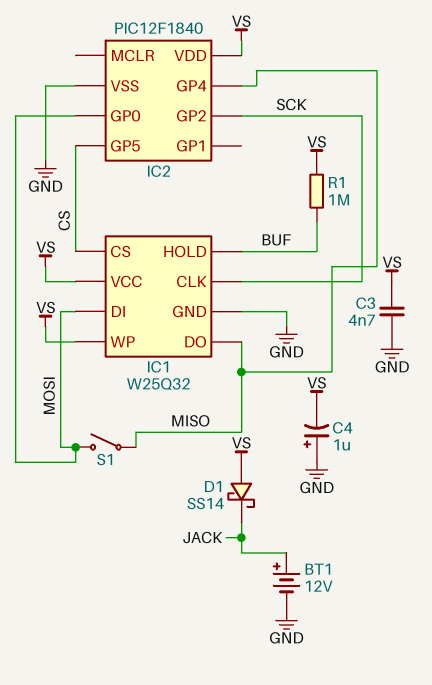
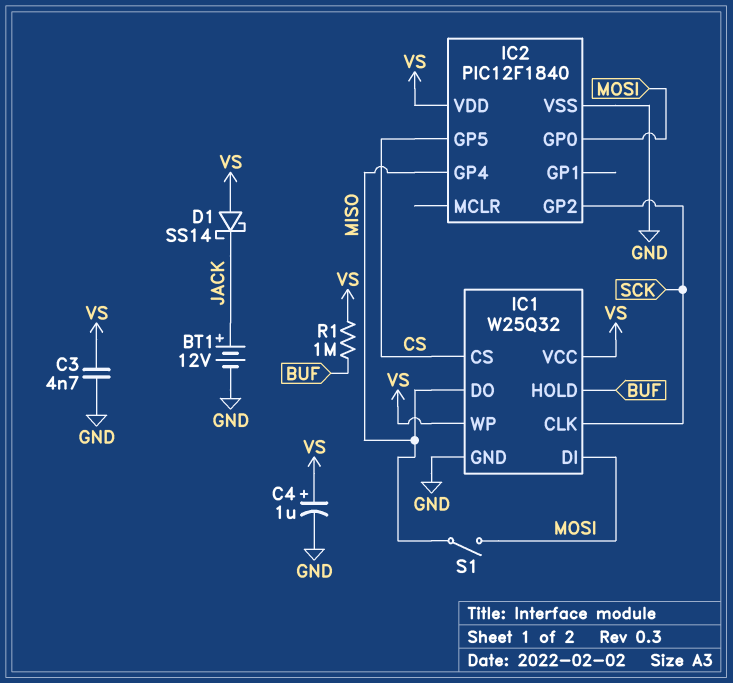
C4: 1uF (plus GND, minus VS) -> 1uF (plus VS, minus GND)

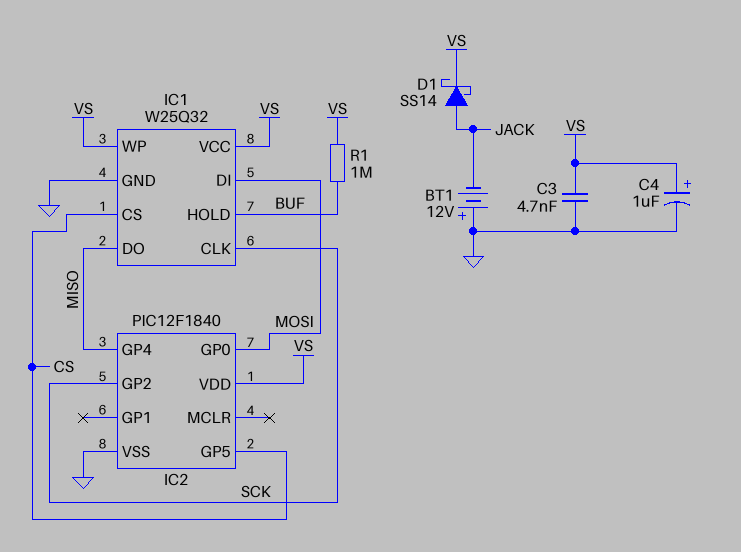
BT1: 12V (plus JACK, minus GND) -> 12V (plus GND, minus JACK)
D1: schottky SS14 (A VS, K JACK) -> schottky SS14 (A JACK, K VS)
S1: switch (MISO, MOSI) -> none

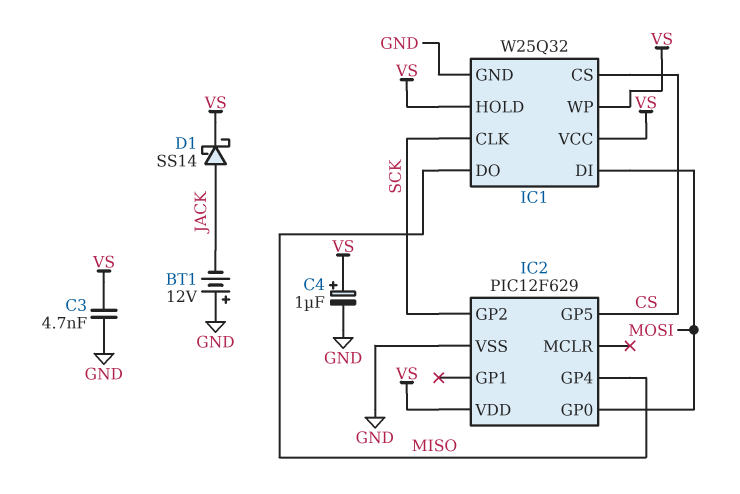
IC1 pin HOLD: BUF -> VS
IC2: PIC12F1840 -> PIC12F629
R1: 1M (BUF, VS) -> none

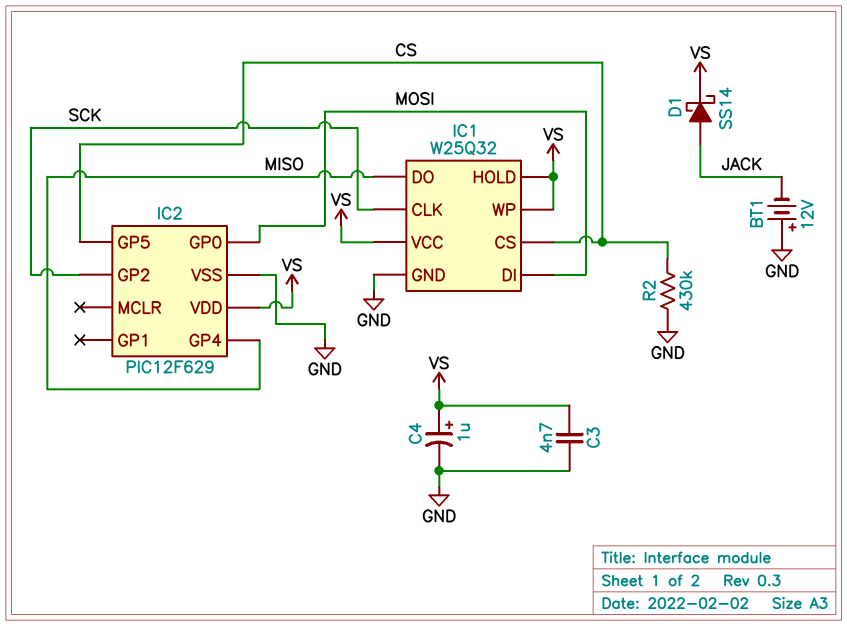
R2: none -> 430k (CS, GND)

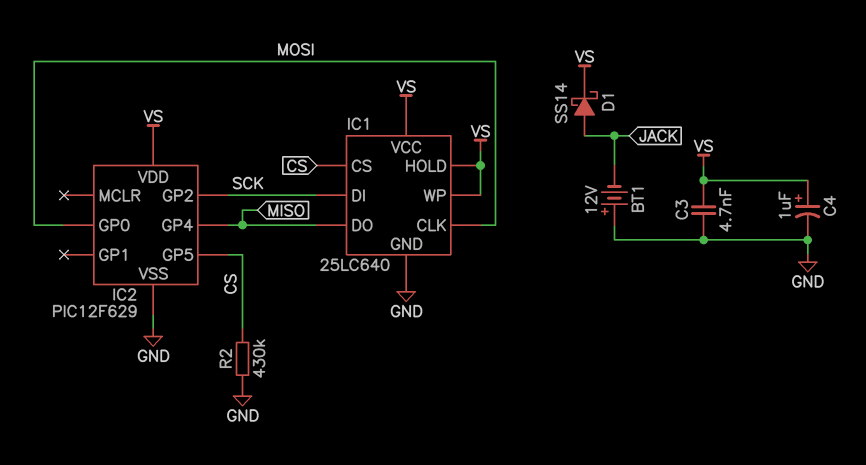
IC1: W25Q32 -> 25LC640
IC1 pin CLK: SCK -> MOSI
IC1 pin DI: MOSI -> SCK

